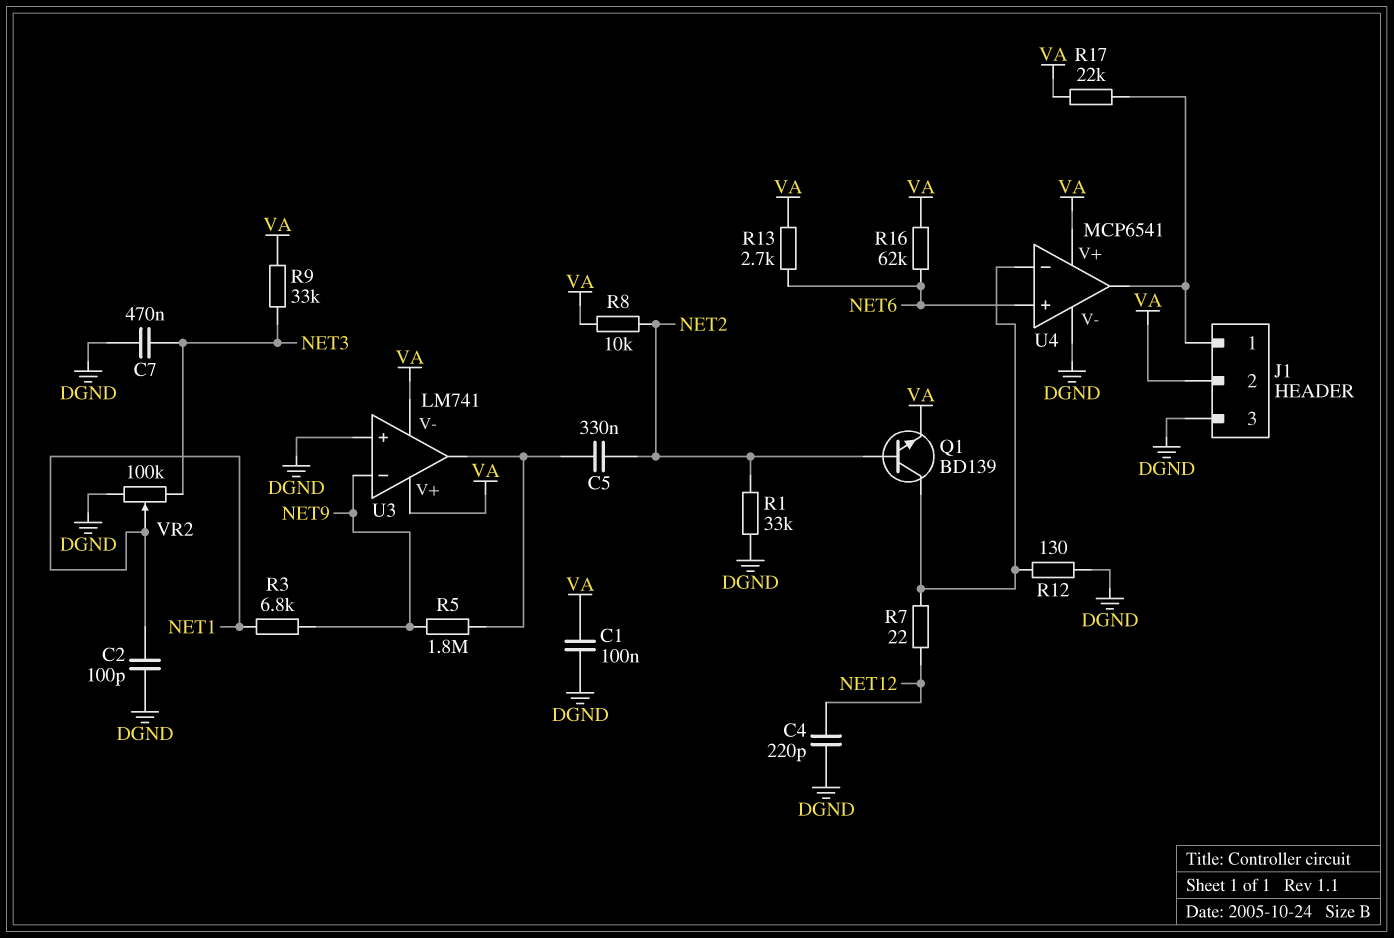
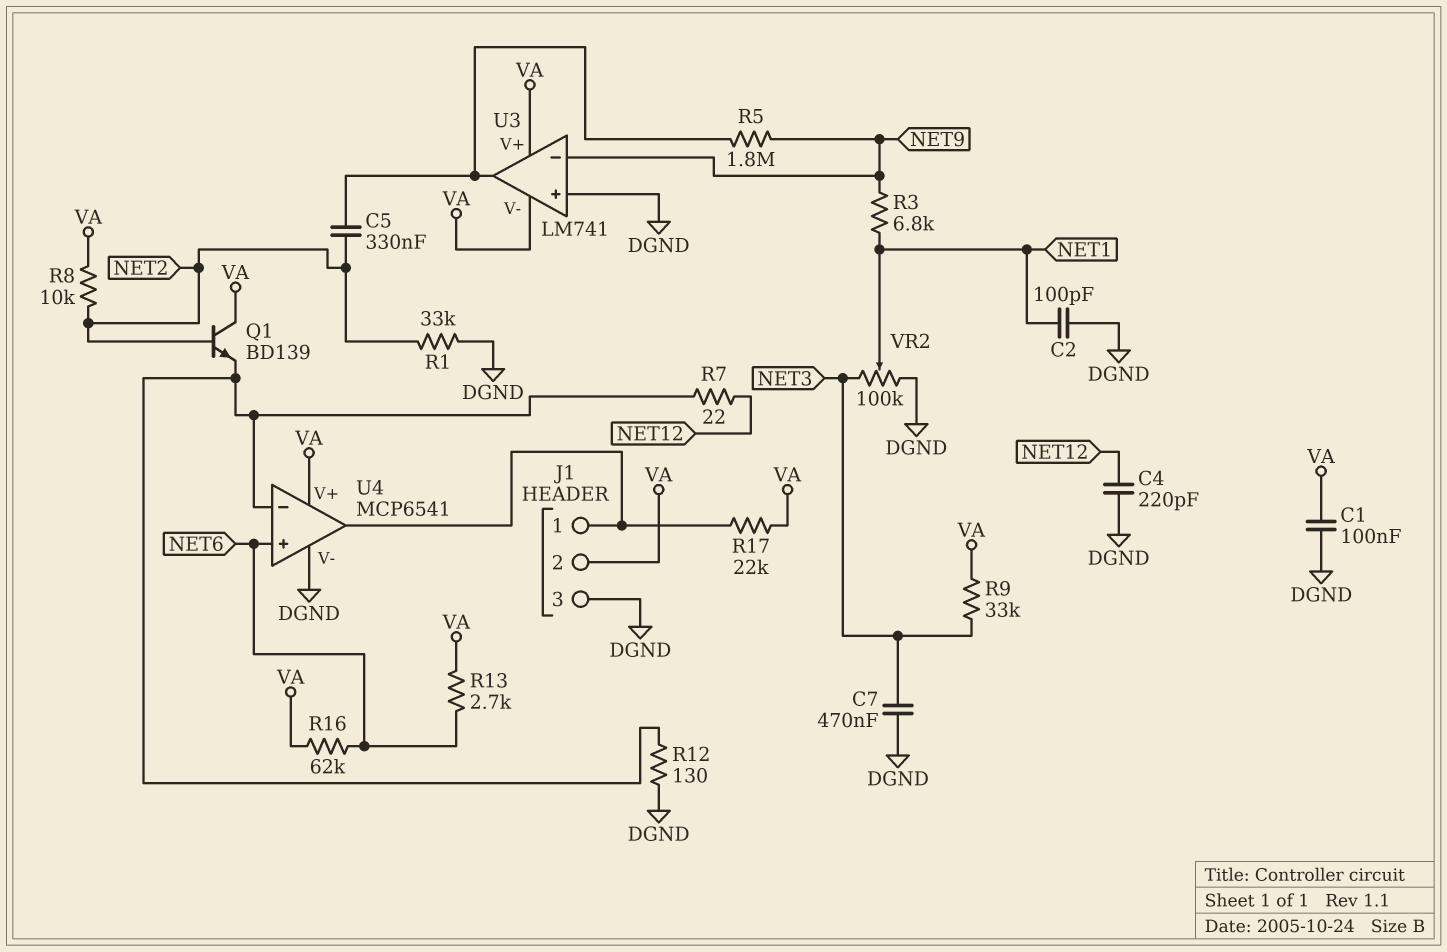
Q1: NPN BD139 (B NET2, C U4/in-, E VA) -> NPN BD139 (B NET2, C VA, E U4/in-)

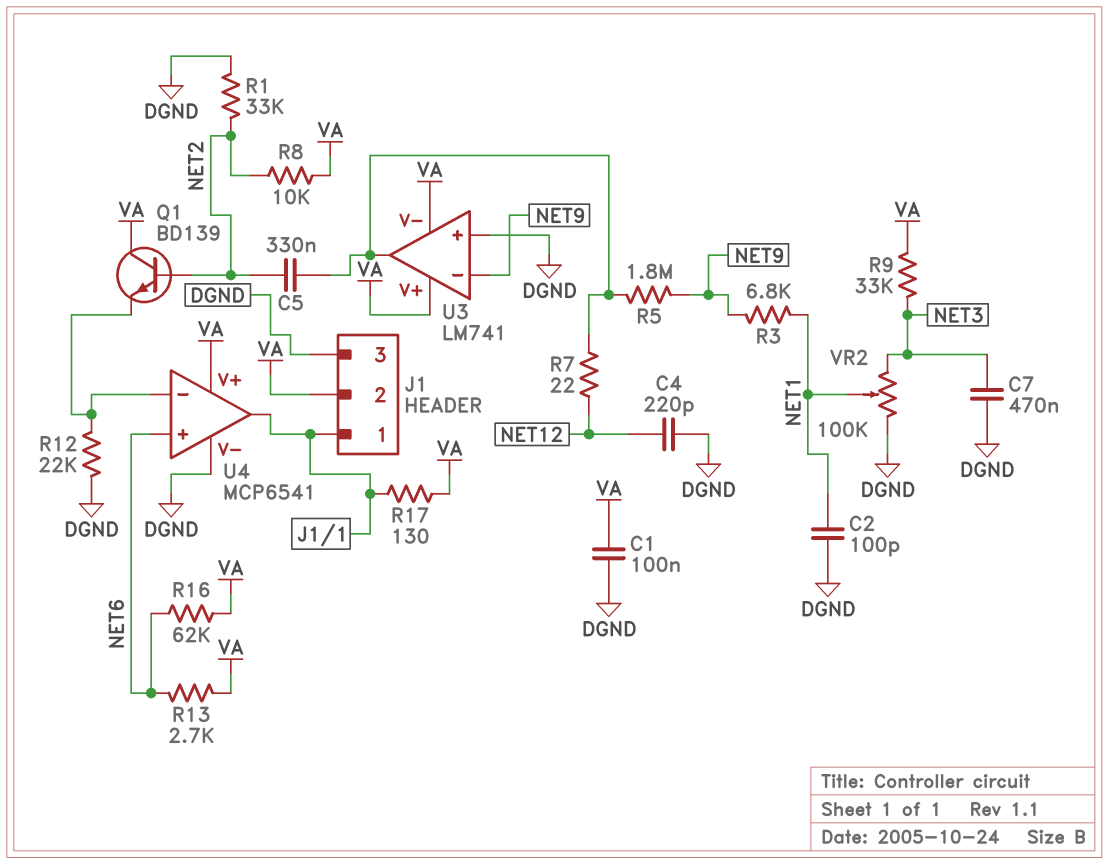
R7: 22 (NET12, U4/in-) -> 22 (NET12, U3/out)
R12: 130 (DGND, U4/in-) -> 22k (DGND, U4/in-)
R17: 22k (J1/1, VA) -> 130 (J1/1, VA)

